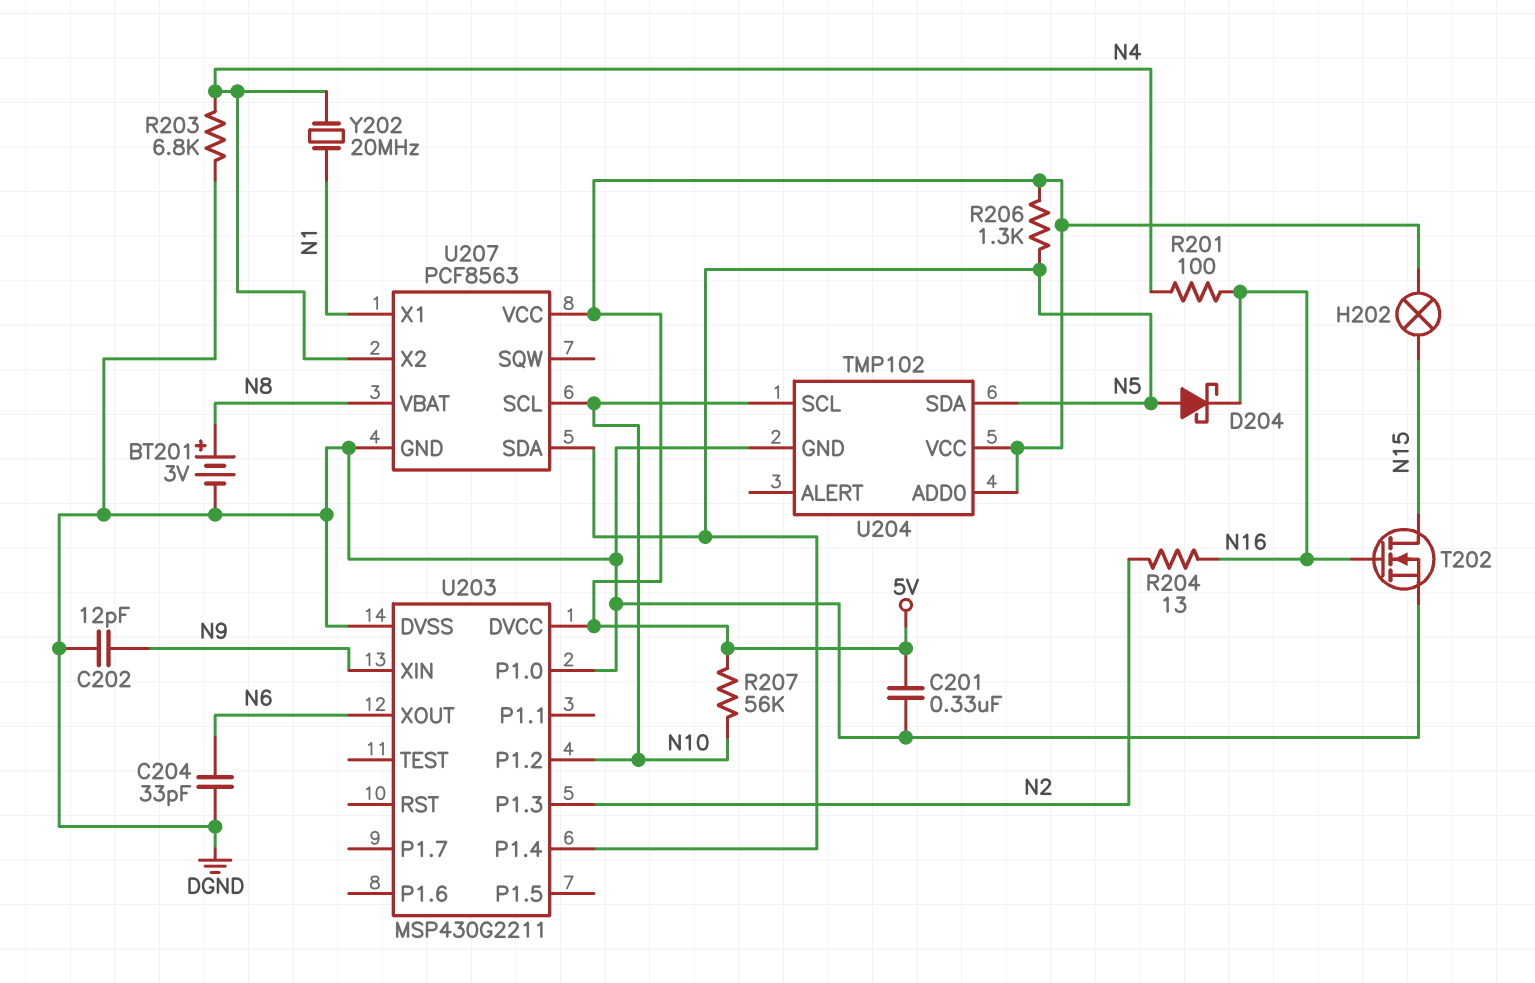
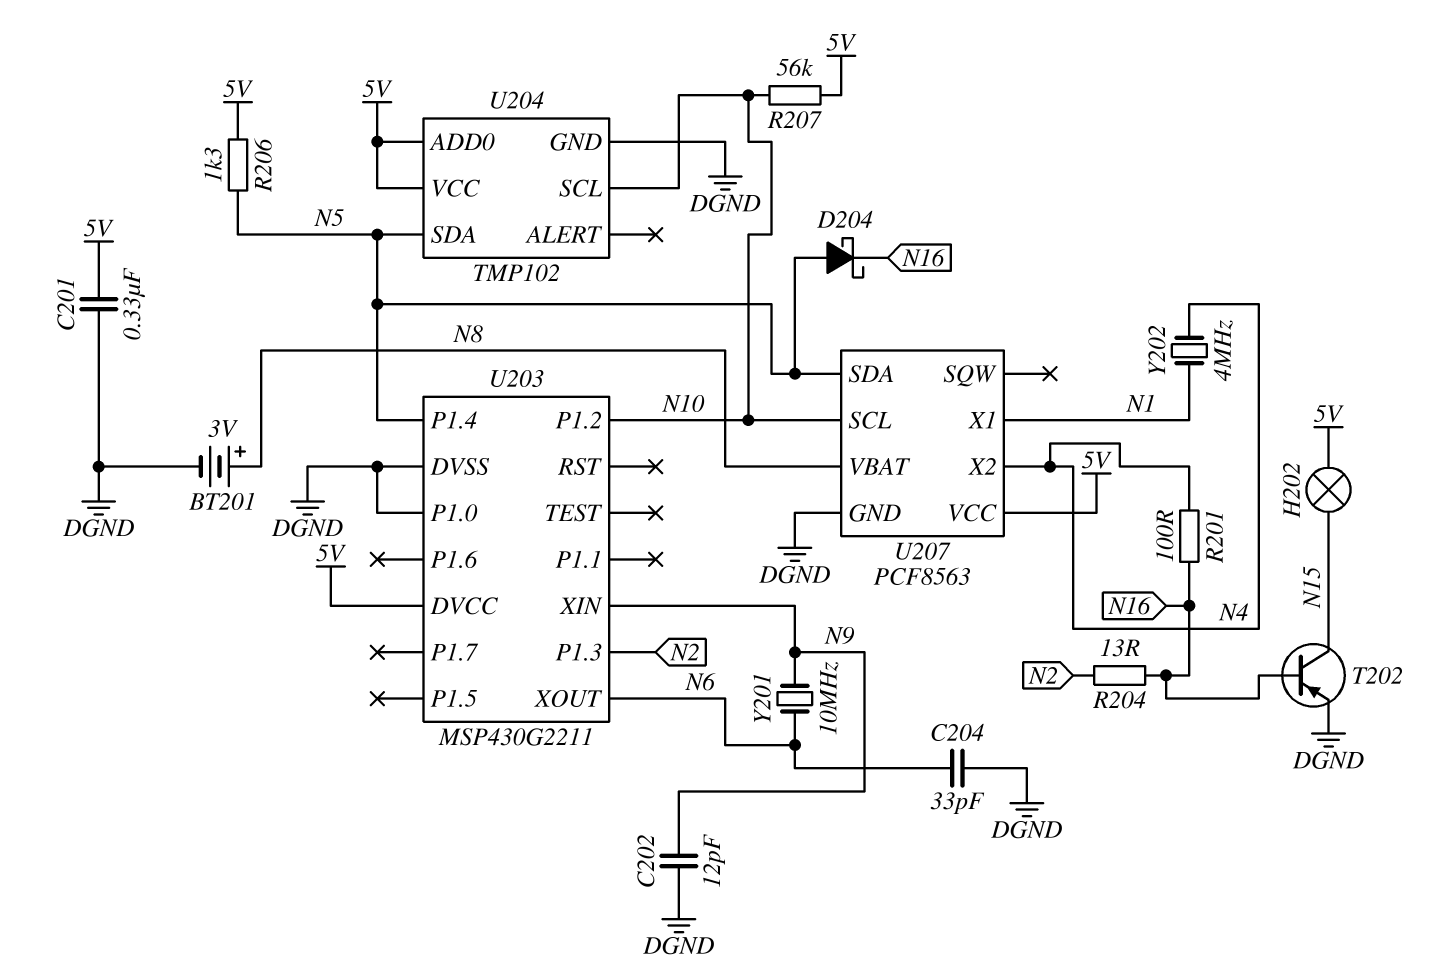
R203: 6.8k (DGND, N4) -> none
T202: NMOS (G N16, D N15, S DGND) -> PNP (B N16, C N15, E DGND)
Y201: none -> 10MHz (N6, N9)
Y202: 20MHz (N1, N4) -> 4MHz (N1, N4)

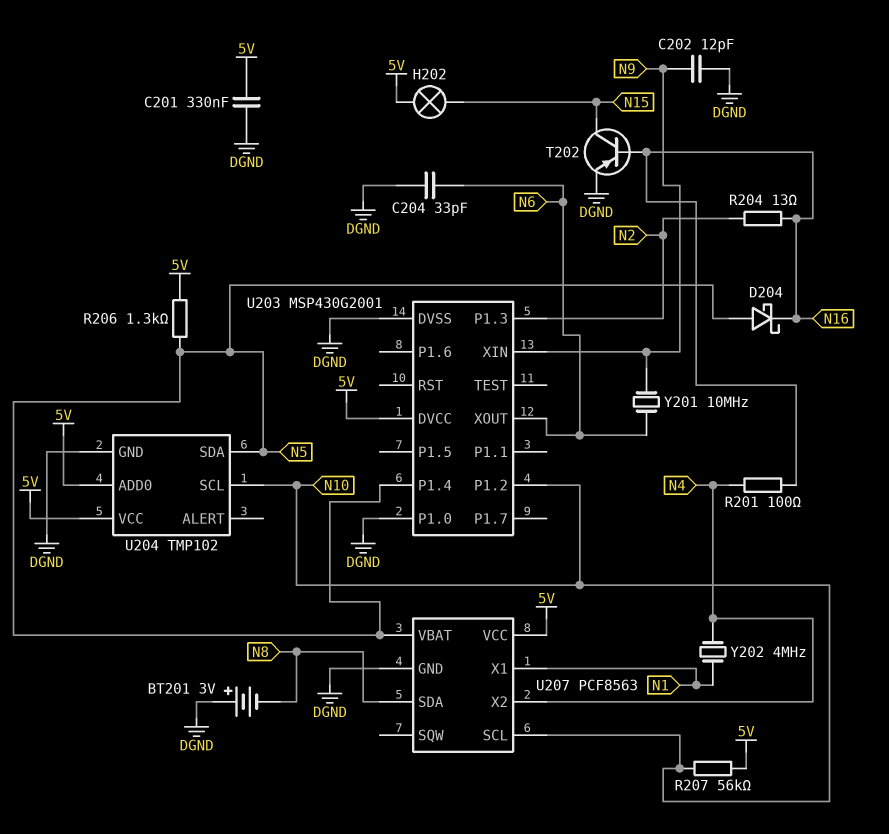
BT201: 3V (plus N8, minus DGND) -> 3V (plus DGND, minus N8)
U203: MSP430G2211 -> MSP430G2001
U207 pin SDA: N5 -> N8
U207 pin VBAT: N8 -> N5

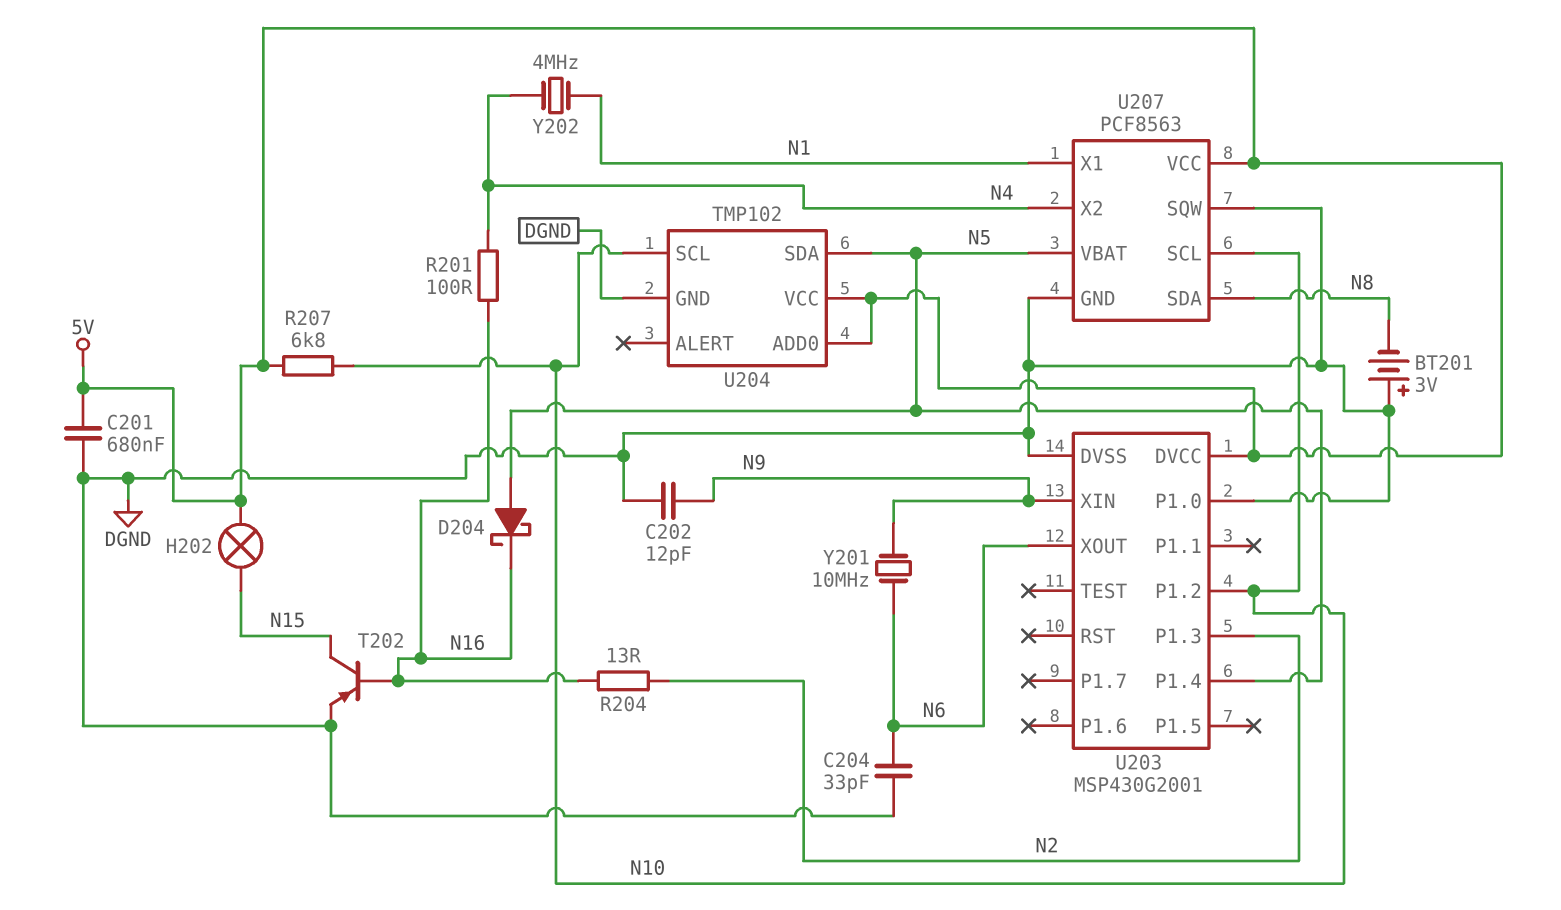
C201: 330nF (5V, DGND) -> 680nF (5V, DGND)
R206: 1.3k (5V, N5) -> none
R207: 56k (5V, N10) -> 6.8k (5V, N10)
U207 pin SQW: none -> DGND

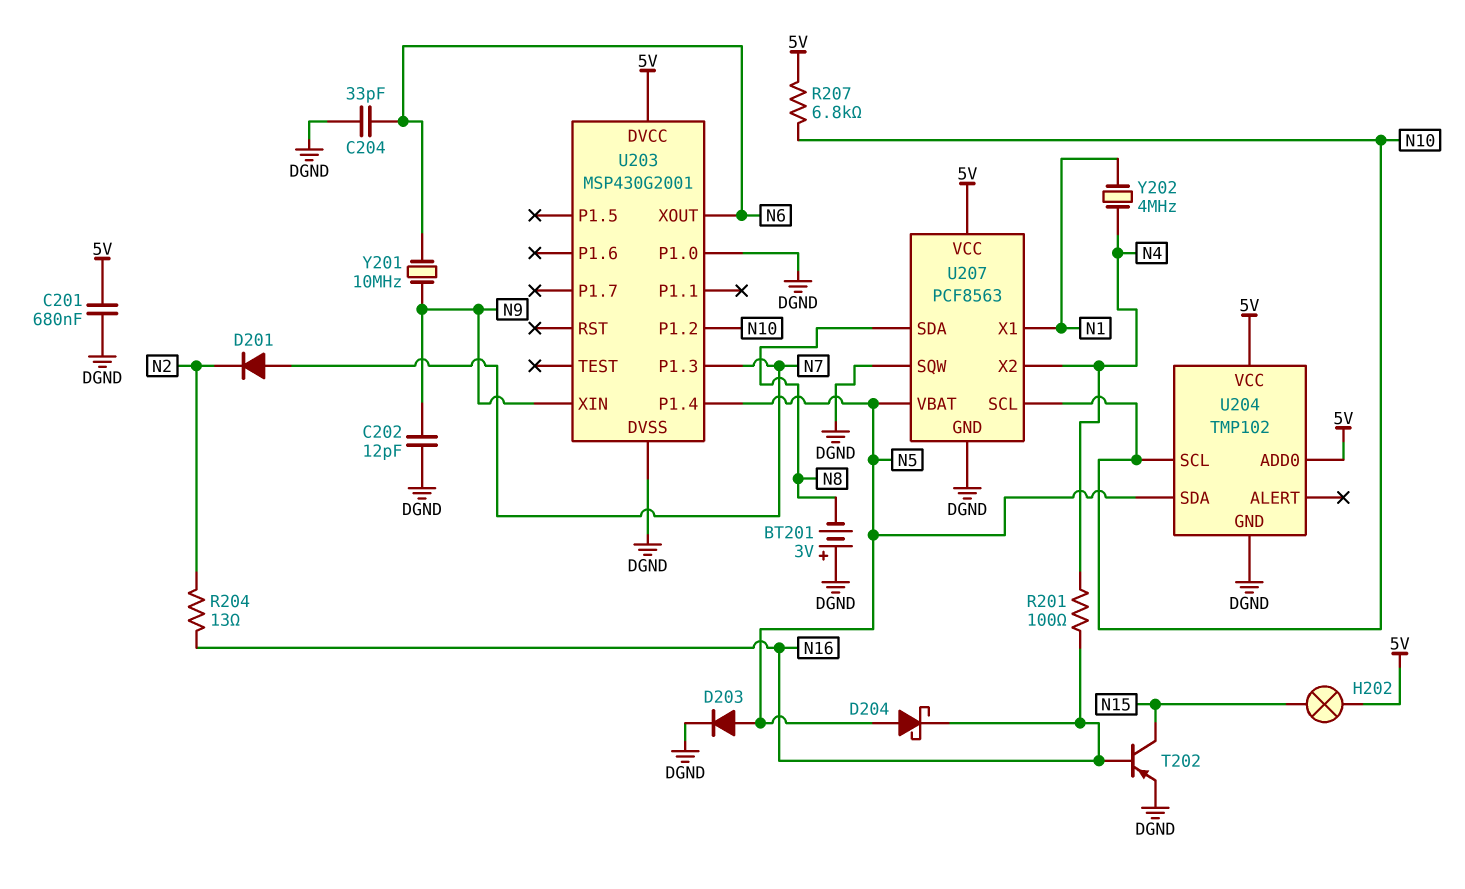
D201: none -> diode (A N7, K N2)
D203: none -> diode (A N5, K DGND)
U203 pin P1.3: N2 -> N7

